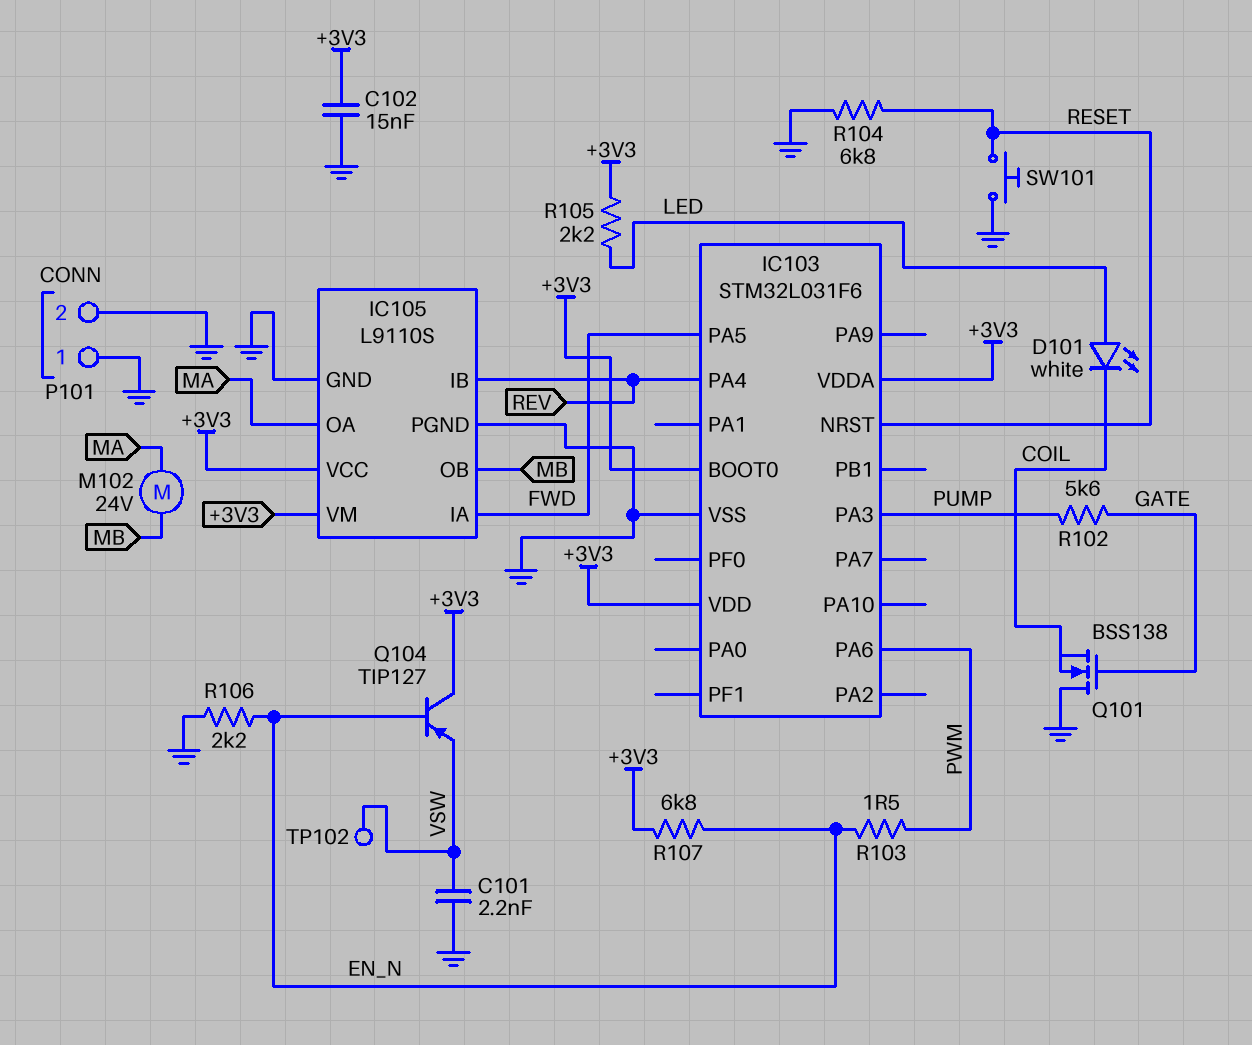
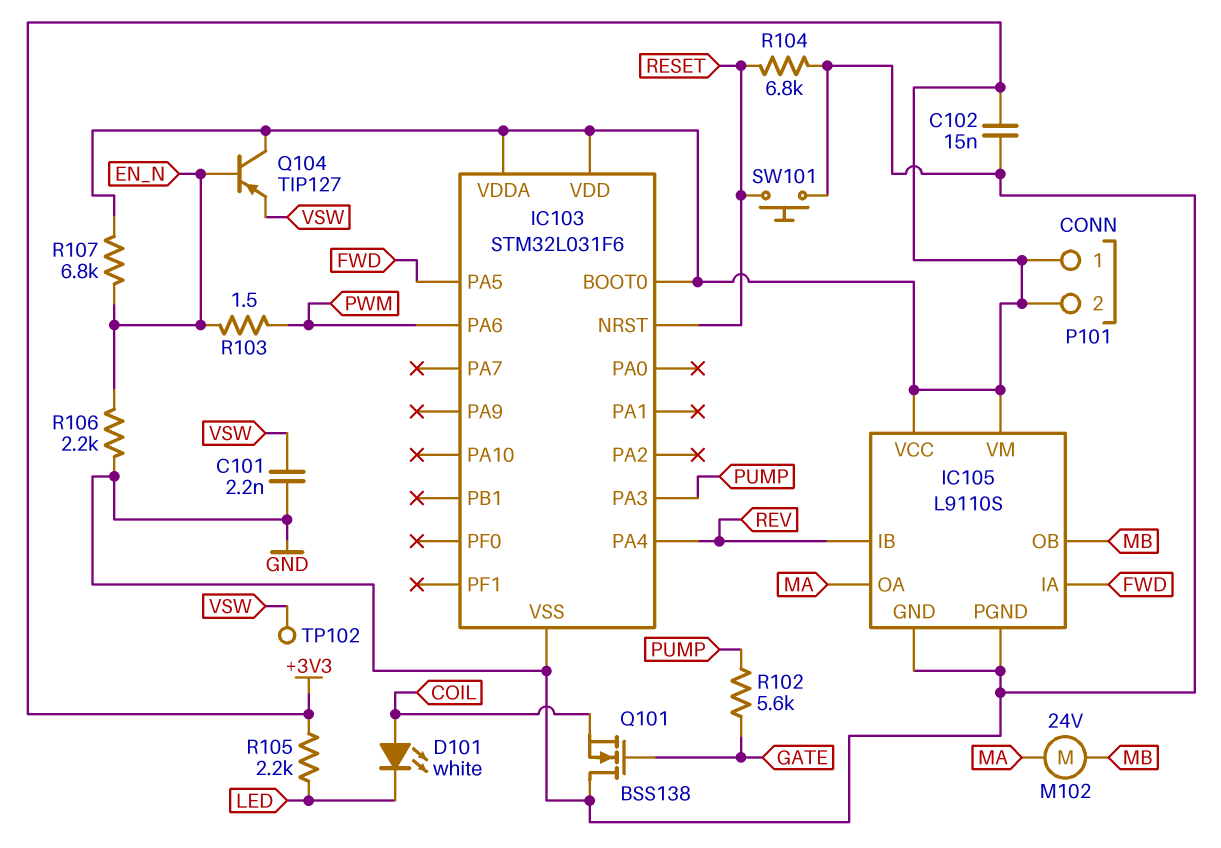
D101: LED white (A LED, K COIL) -> LED white (A COIL, K LED)
P101 pin 1: GND -> +3V3
P101 pin 2: GND -> +3V3

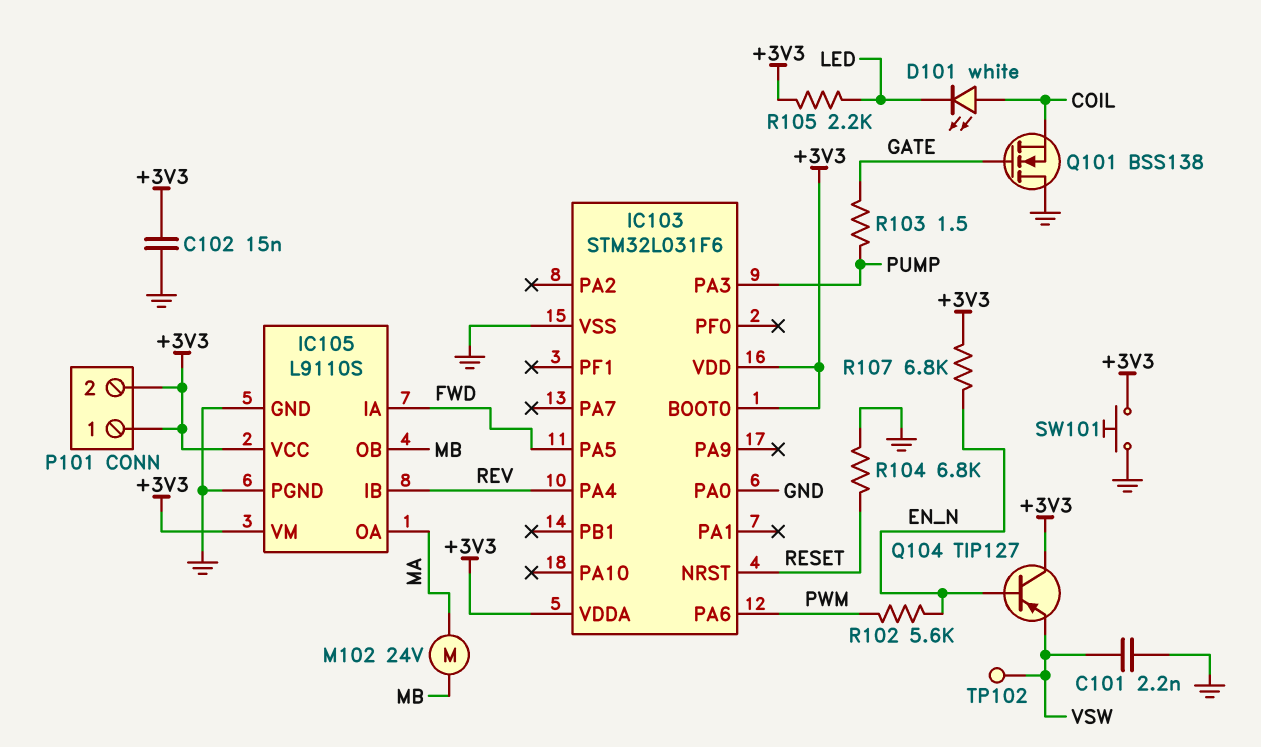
IC103 pin PA0: none -> GND
R102: 5.6k (GATE, PUMP) -> 5.6k (EN_N, PWM)
R103: 1.5 (EN_N, PWM) -> 1.5 (GATE, PUMP)
R106: 2.2k (EN_N, GND) -> none
SW101: button (GND, RESET) -> button (+3V3, GND)

